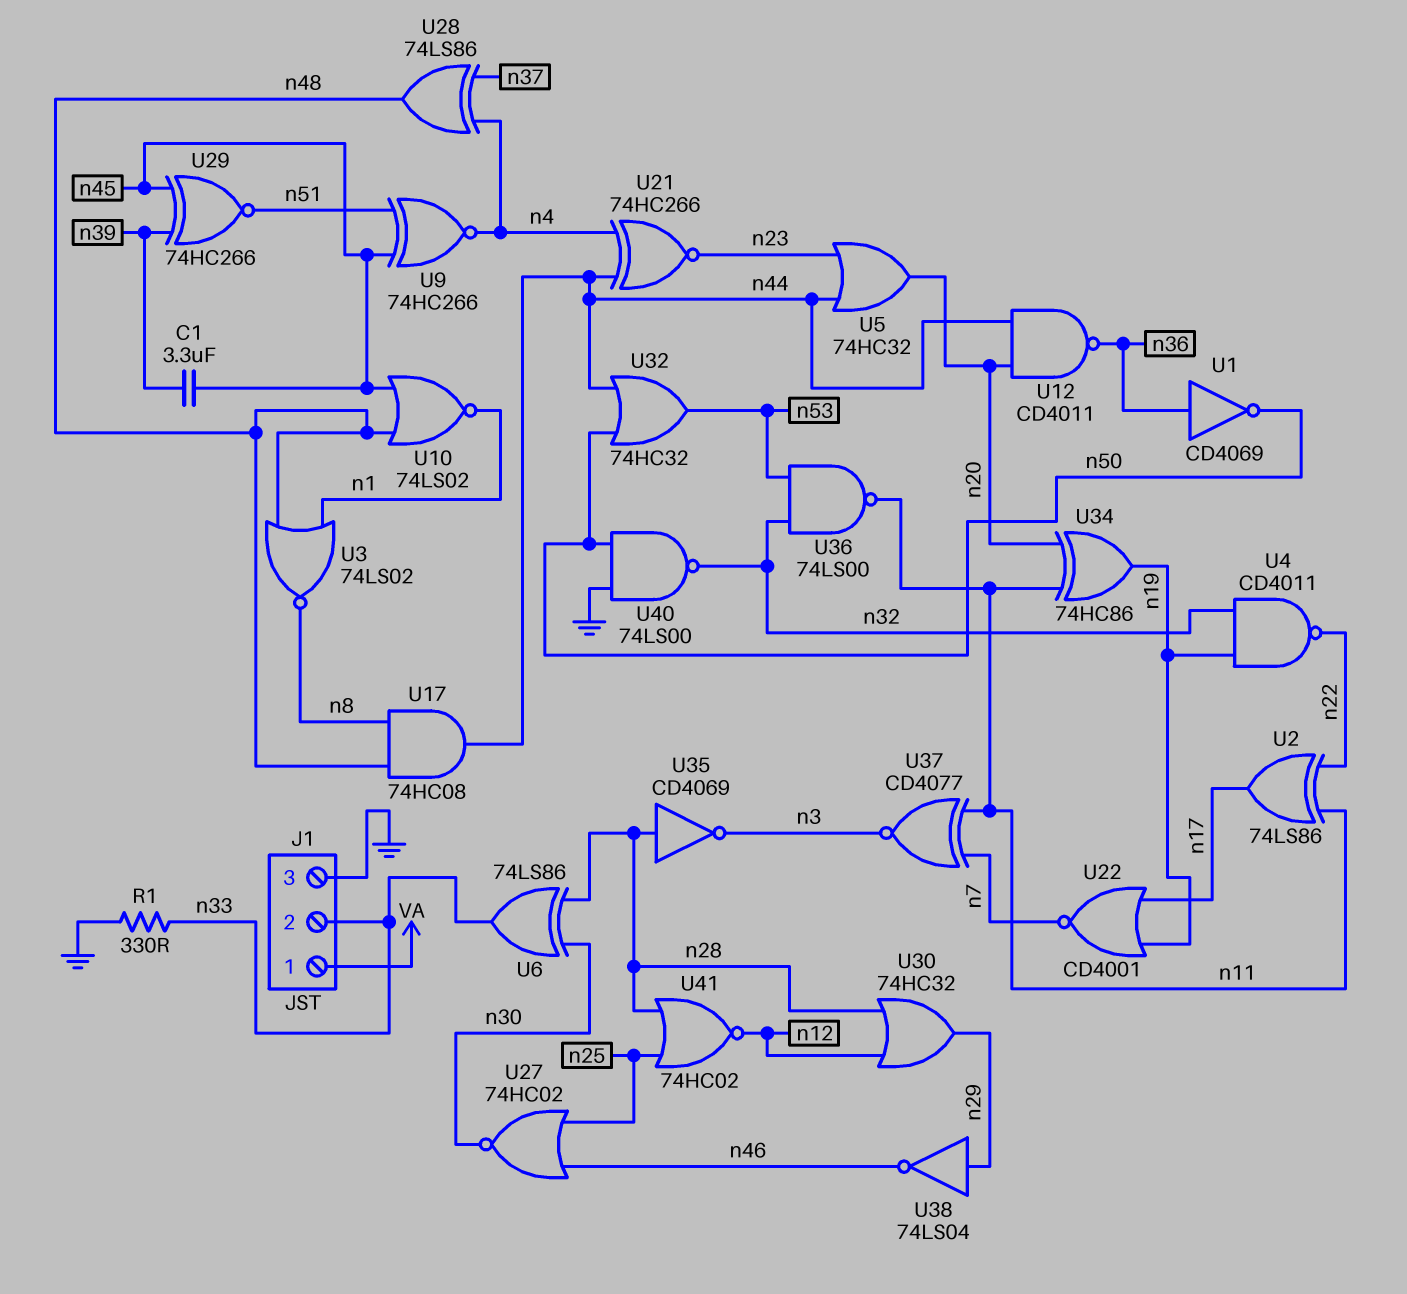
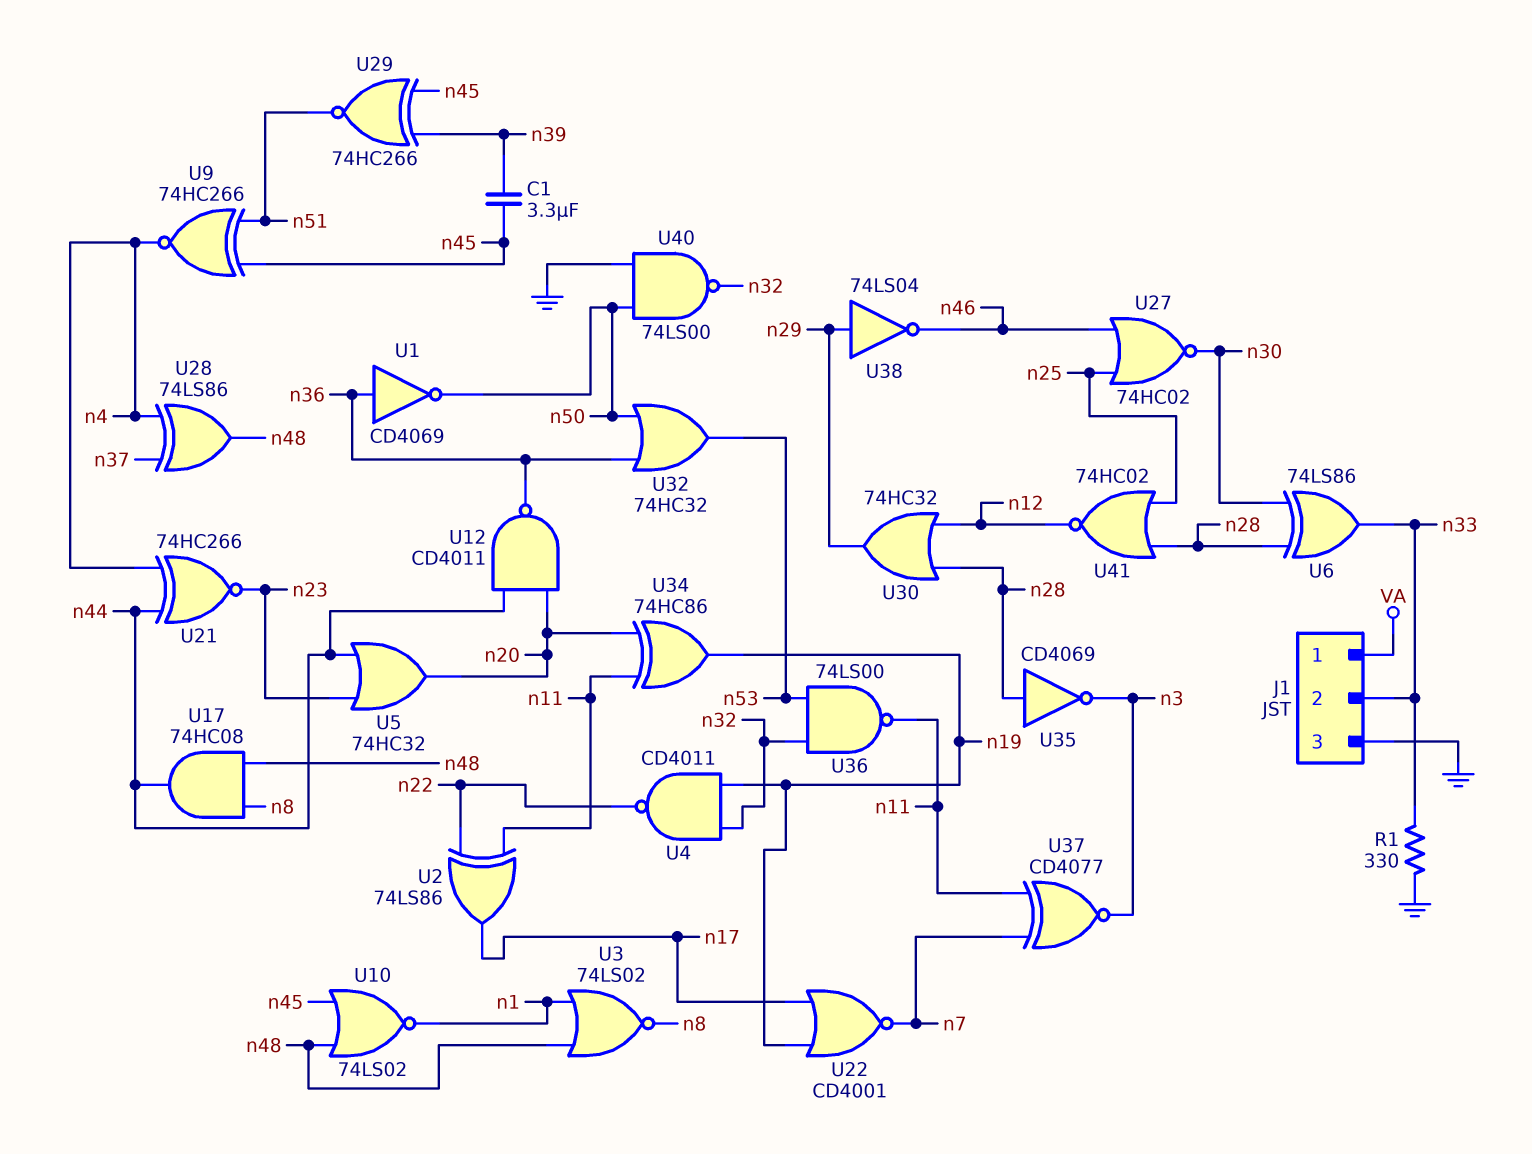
U32: OR 74HC32 (in n44, in n50, out n53) -> OR 74HC32 (in n36, in n50, out n53)

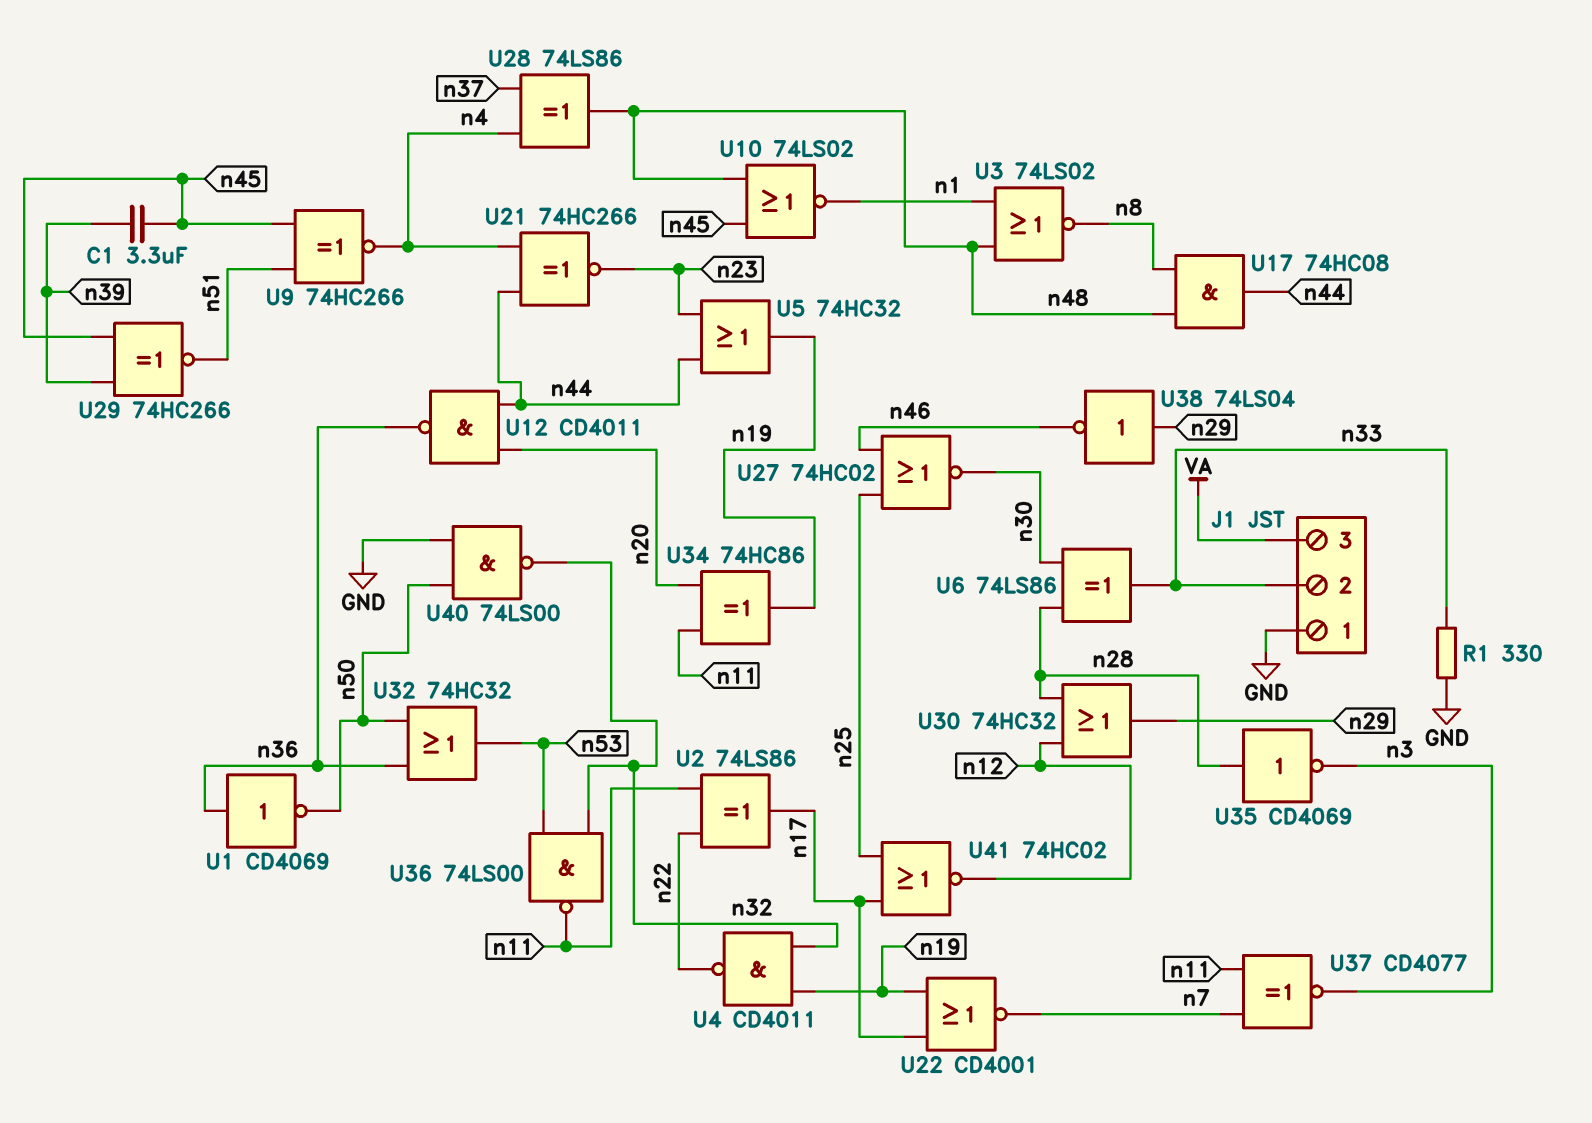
J1 pin 1: VA -> GND
J1 pin 3: GND -> VA
U5: OR 74HC32 (in n23, in n44, out n20) -> OR 74HC32 (in n23, in n44, out n19)
U41: NOR 74HC02 (in n25, in n28, out n12) -> NOR 74HC02 (in n17, in n25, out n12)

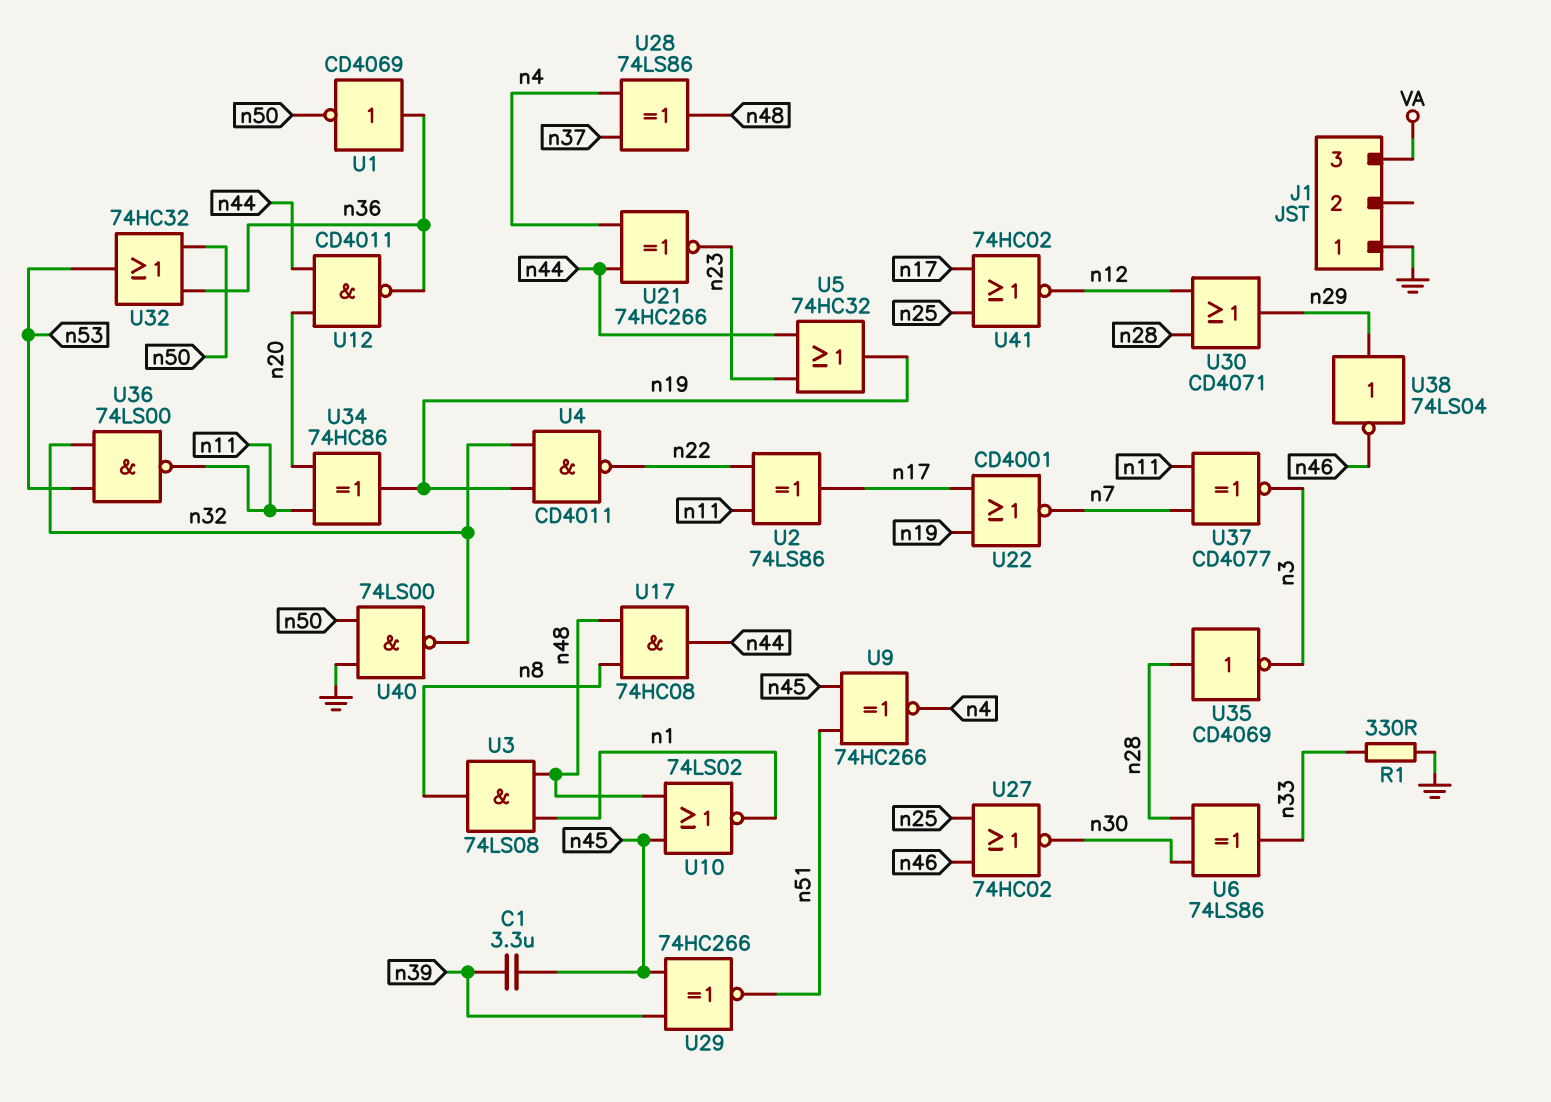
J1 pin 2: n33 -> none
U3: NOR 74LS02 (in n1, in n48, out n8) -> AND 74LS08 (in n1, in n48, out n8)
U30: OR 74HC32 (in n12, in n28, out n29) -> OR CD4071 (in n12, in n28, out n29)

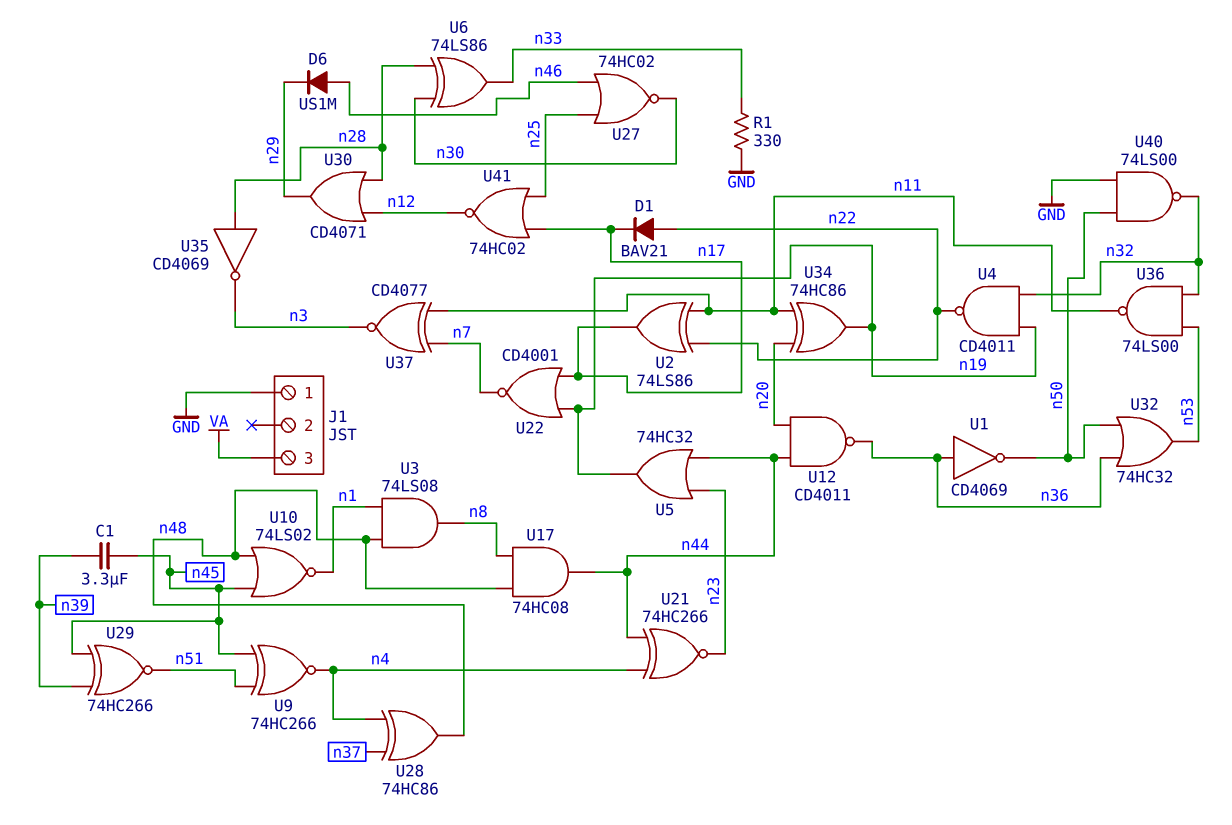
D1: none -> diode BAV21 (A n22, K n17)
D6: none -> diode US1M (A n46, K n29)
U28: XOR 74LS86 (in n4, in n37, out n48) -> XOR 74HC86 (in n4, in n37, out n48)
U38: NOT 74LS04 (in n29, out n46) -> none

